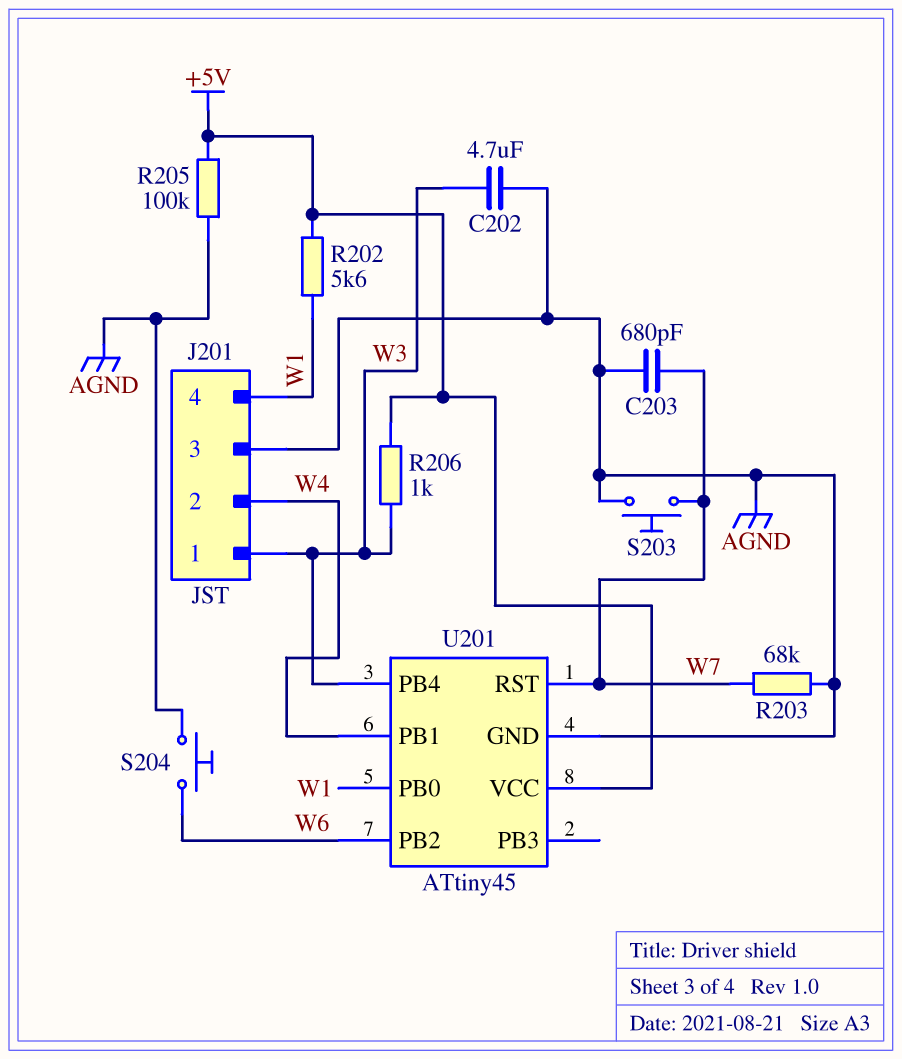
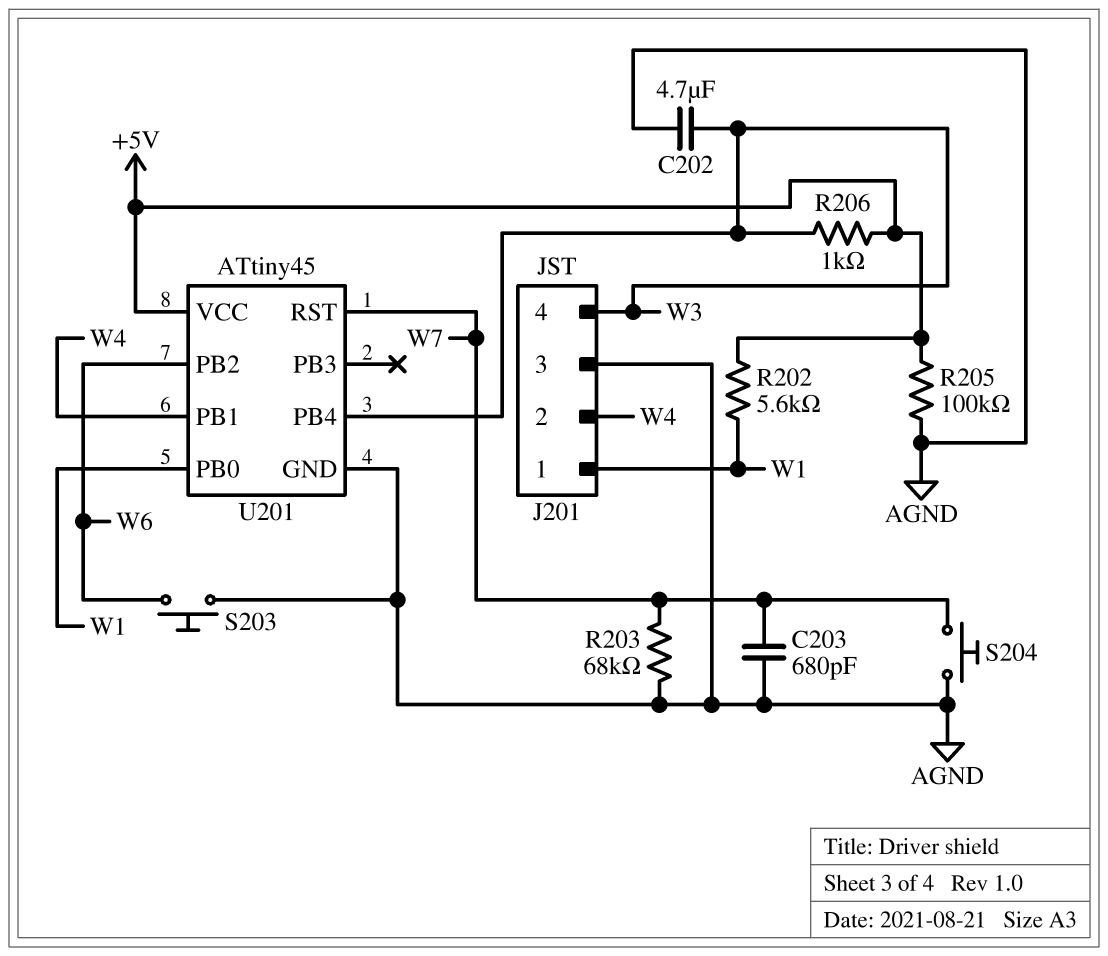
J201 pin 1: W3 -> W1
J201 pin 4: W1 -> W3
S203: button (AGND, W7) -> button (AGND, W6)
S204: button (AGND, W6) -> button (AGND, W7)

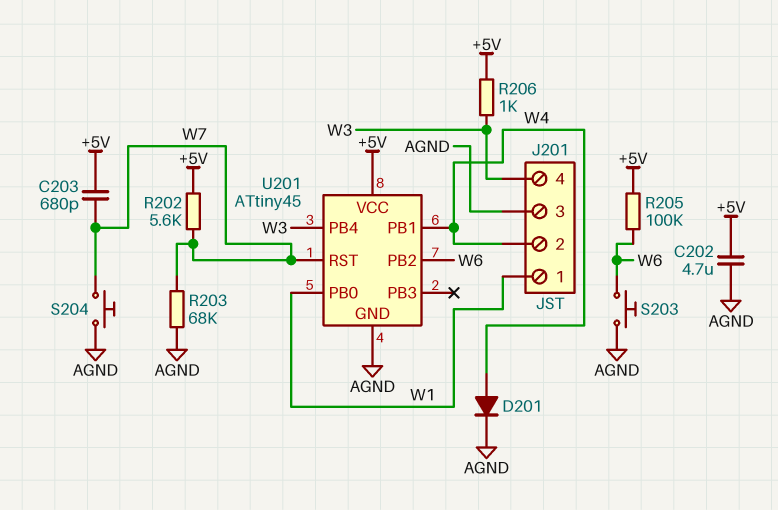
C202: 4.7uF (AGND, W3) -> 4.7uF (+5V, AGND)
C203: 680pF (AGND, W7) -> 680pF (+5V, W7)
D201: none -> diode (A W4, K AGND)
R202: 5.6k (+5V, W1) -> 5.6k (+5V, W7)
R205: 100k (+5V, AGND) -> 100k (+5V, W6)

